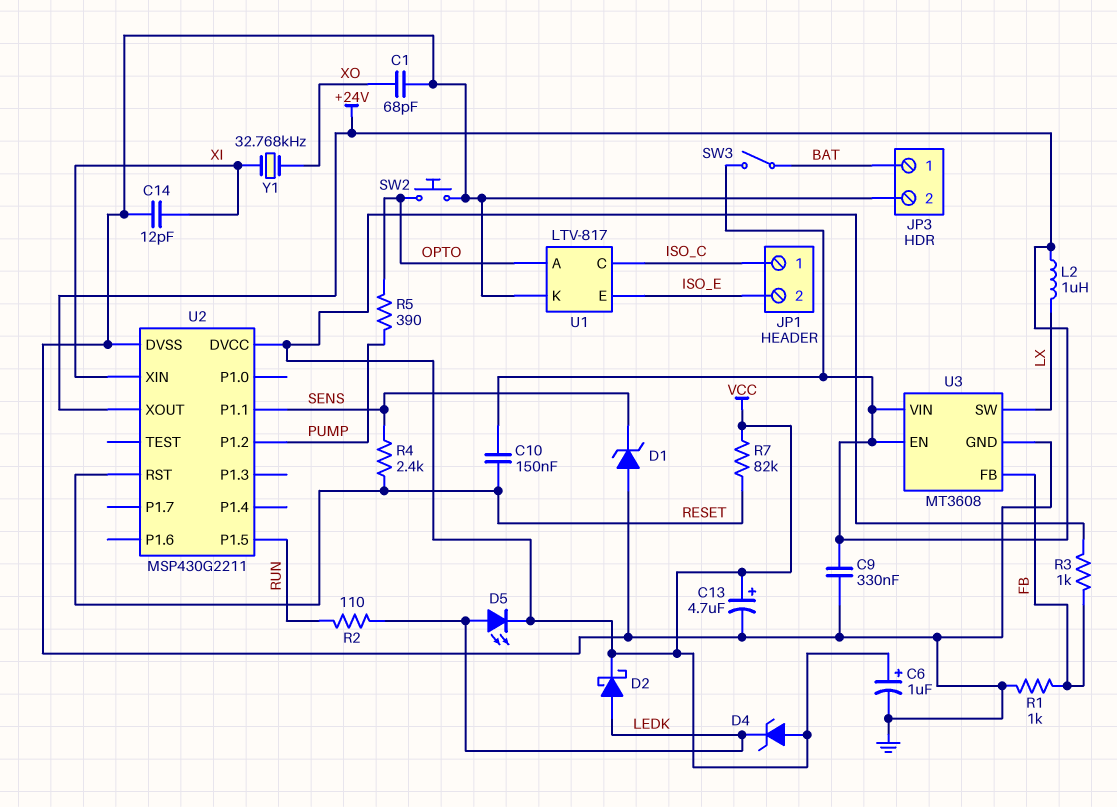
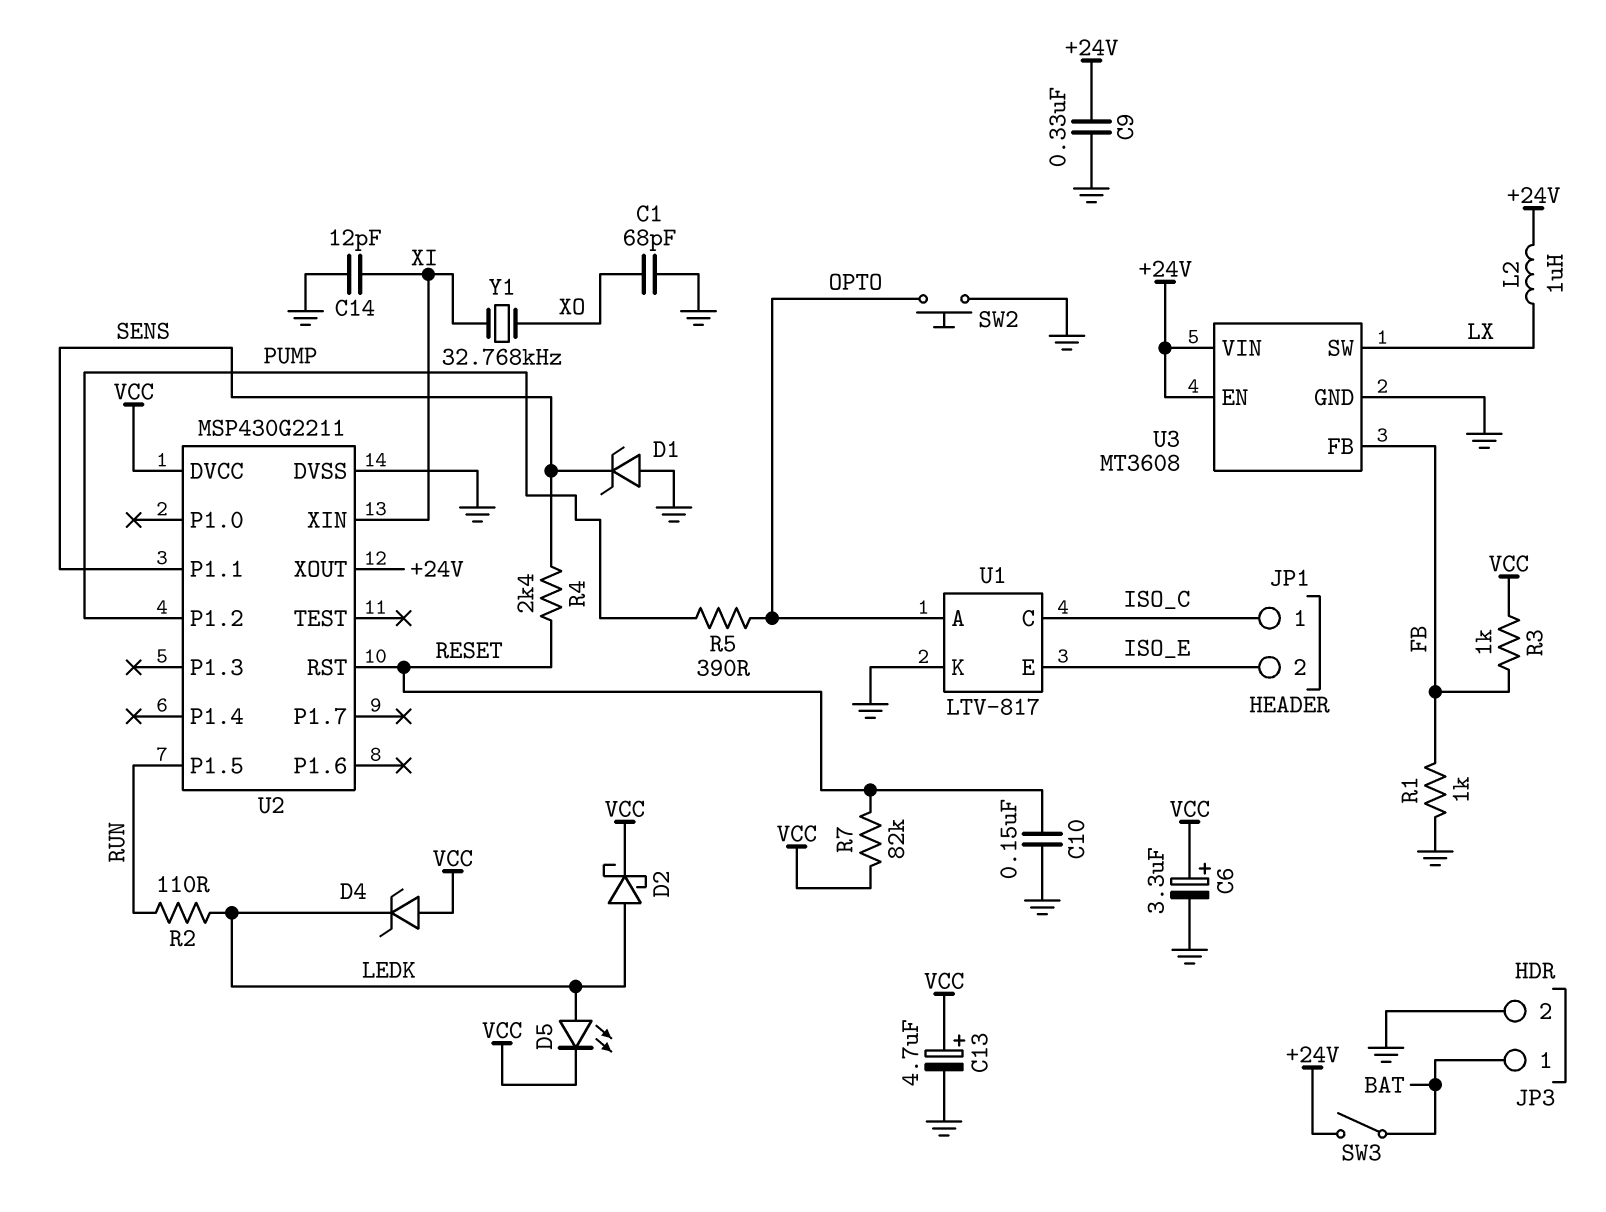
C6: 1uF (plus VCC, minus GND) -> 3.3uF (plus VCC, minus GND)
C10: 150nF (+24V, RESET) -> 150nF (GND, RESET)

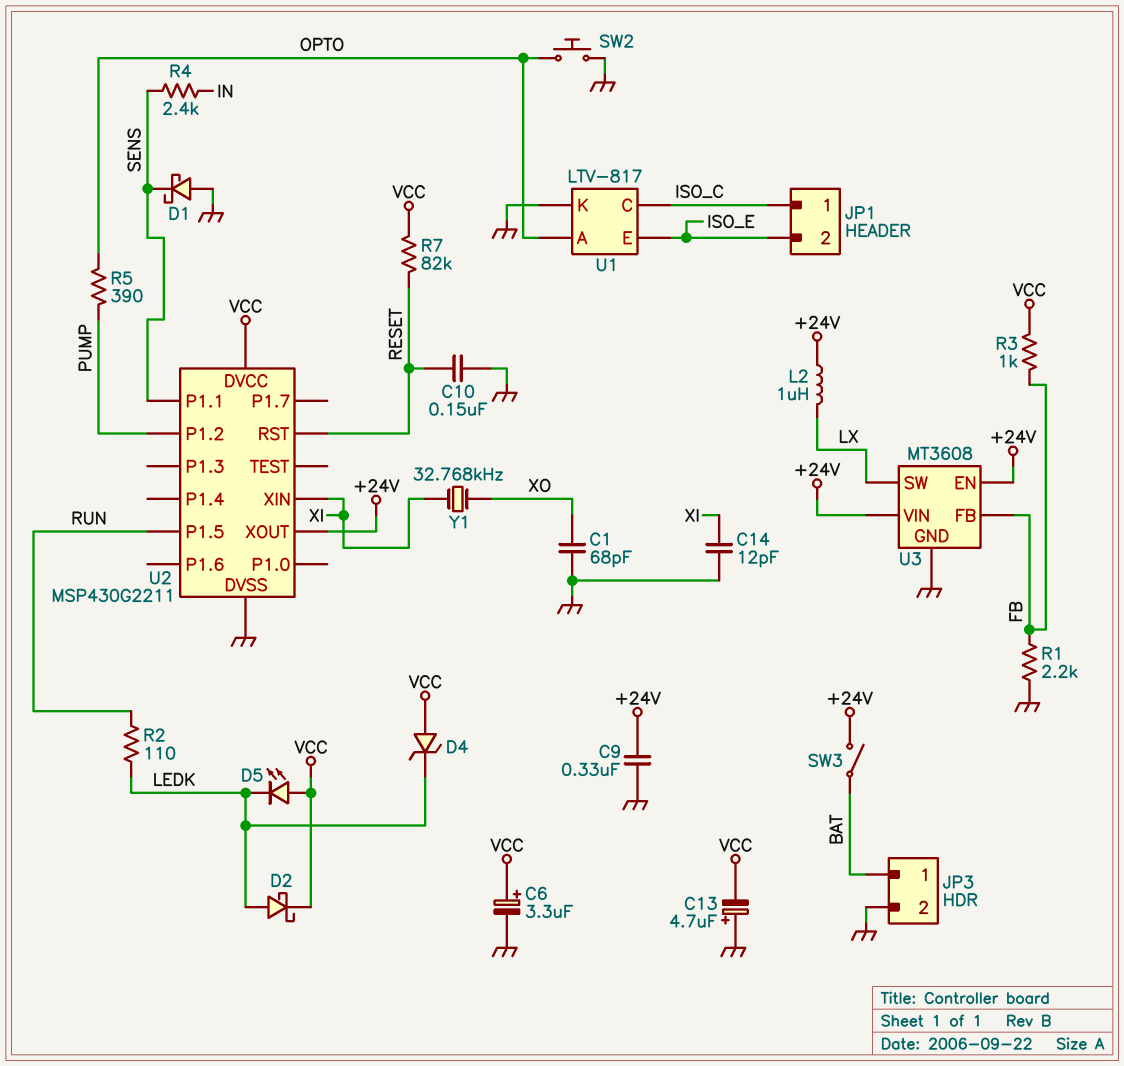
C13: 4.7uF (plus VCC, minus GND) -> 4.7uF (plus GND, minus VCC)
D1: zener (A GND, K SENS) -> schottky (A GND, K SENS)
D5: LED (A LEDK, K VCC) -> LED (A VCC, K LEDK)
R1: 1k (FB, GND) -> 2.2k (FB, GND)
R4: 2.4k (RESET, SENS) -> 2.4k (IN, SENS)

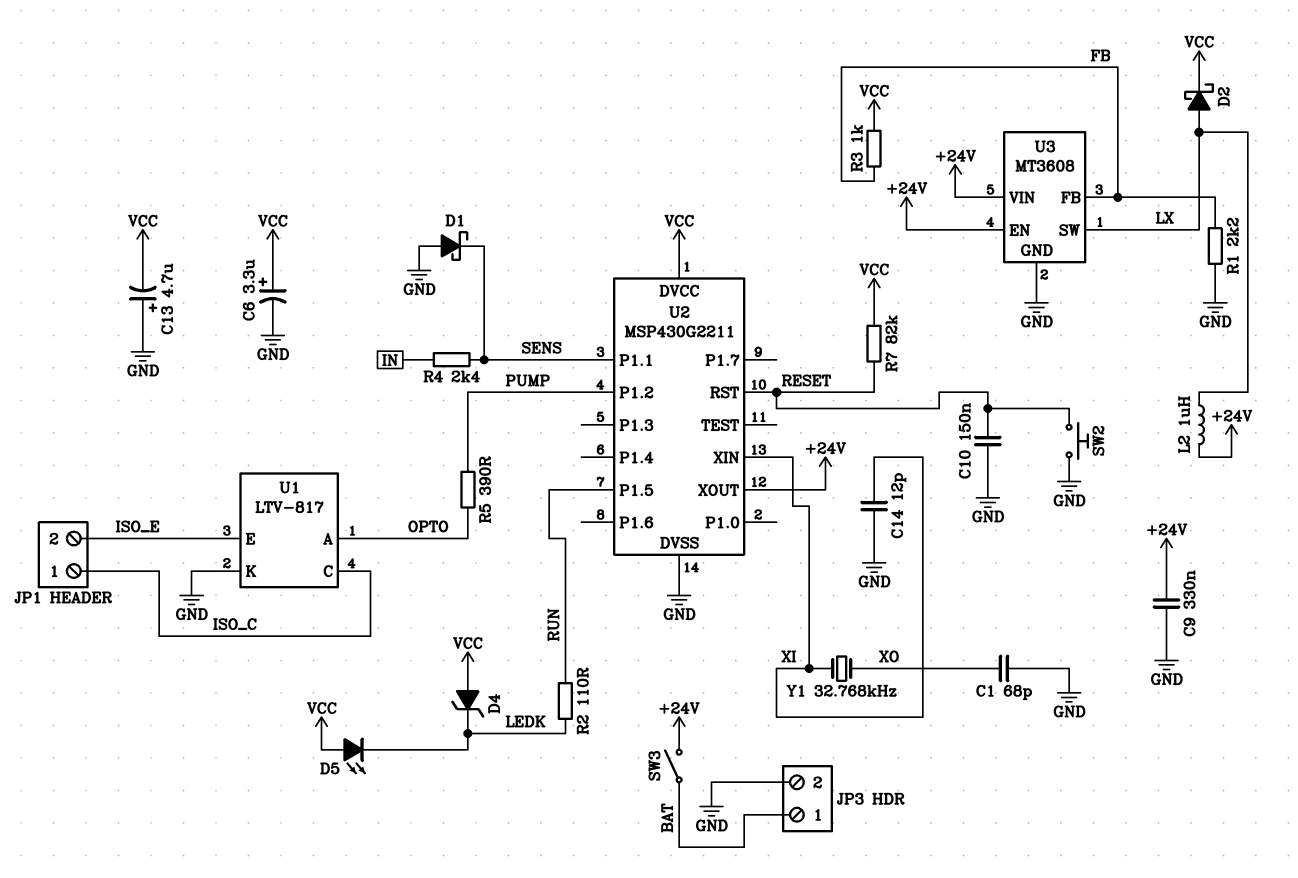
D2: schottky (A LEDK, K VCC) -> schottky (A LX, K VCC)
SW2: button (GND, OPTO) -> button (GND, RESET)

